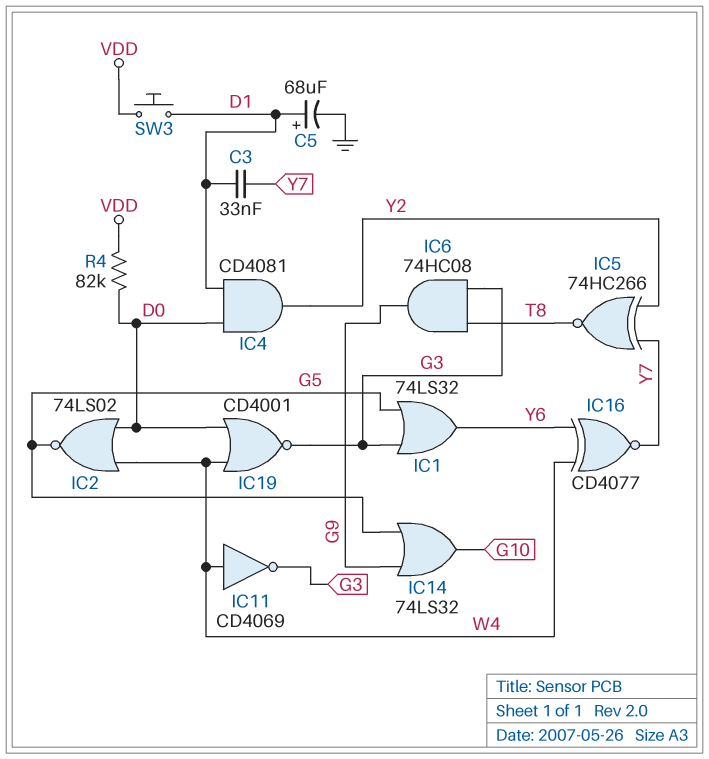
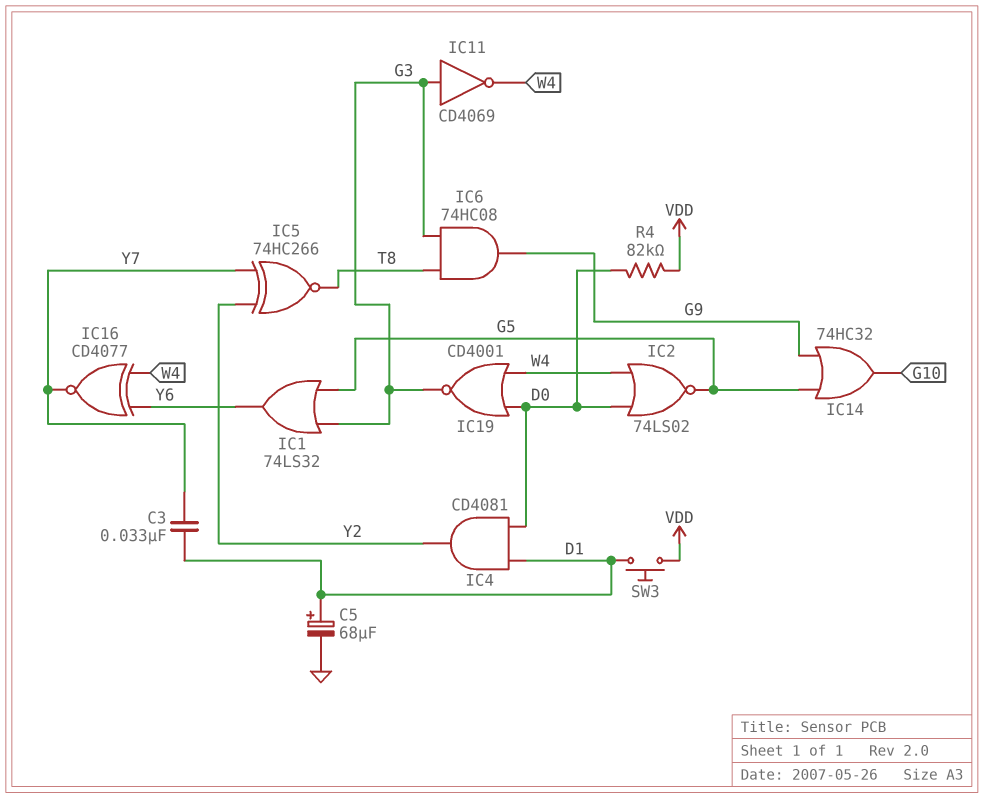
IC11: NOT CD4069 (in W4, out G3) -> NOT CD4069 (in G3, out W4)
IC14: OR 74LS32 (in G5, in G9, out G10) -> OR 74HC32 (in G5, in G9, out G10)

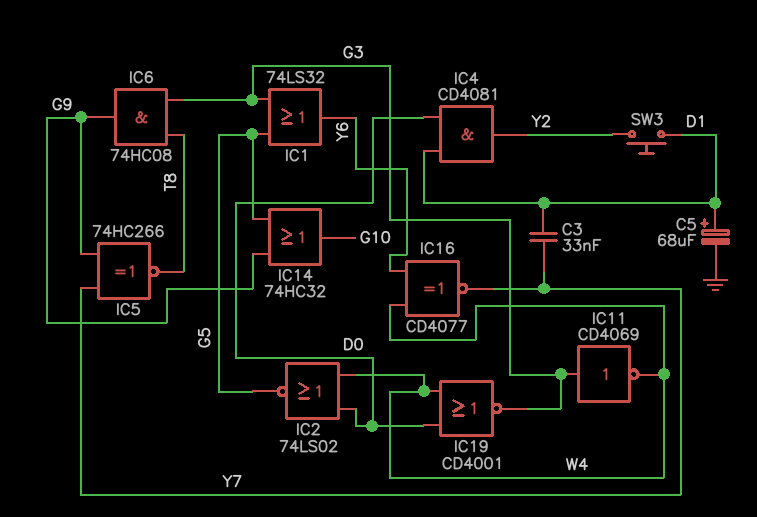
IC5: XNOR 74HC266 (in Y2, in Y7, out T8) -> XNOR 74HC266 (in G9, in Y7, out T8)
R4: 82k (D0, VDD) -> none
SW3: button (D1, VDD) -> button (D1, Y2)

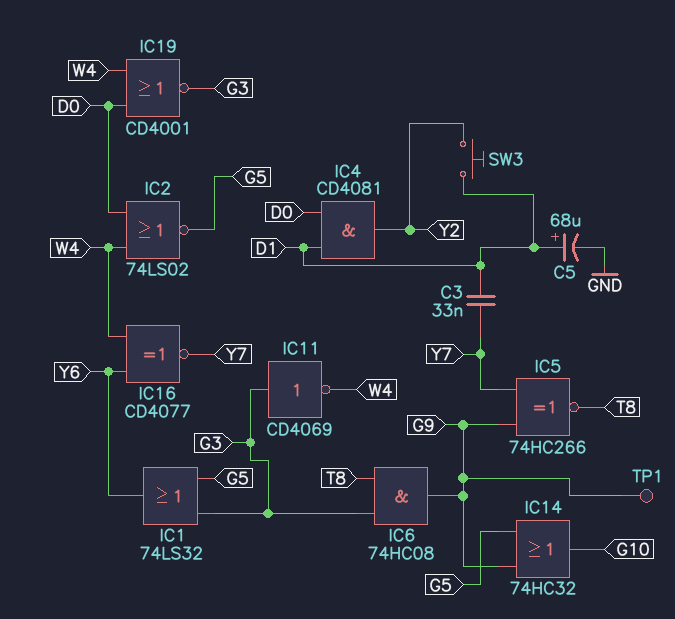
TP1: none -> test point (G9)

